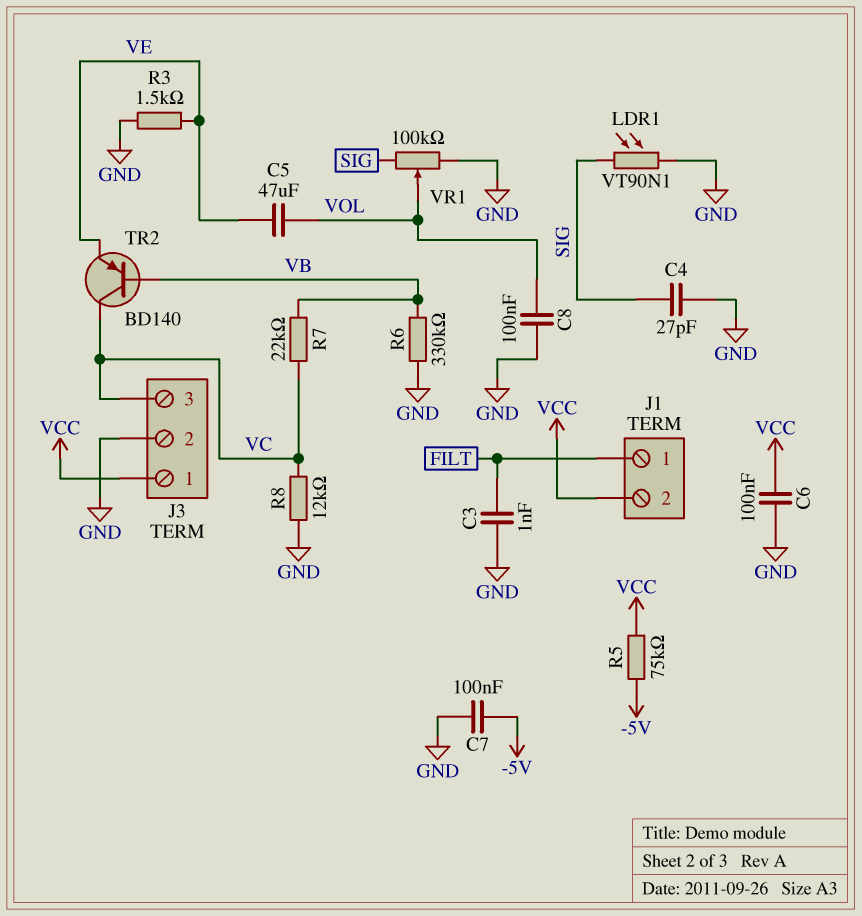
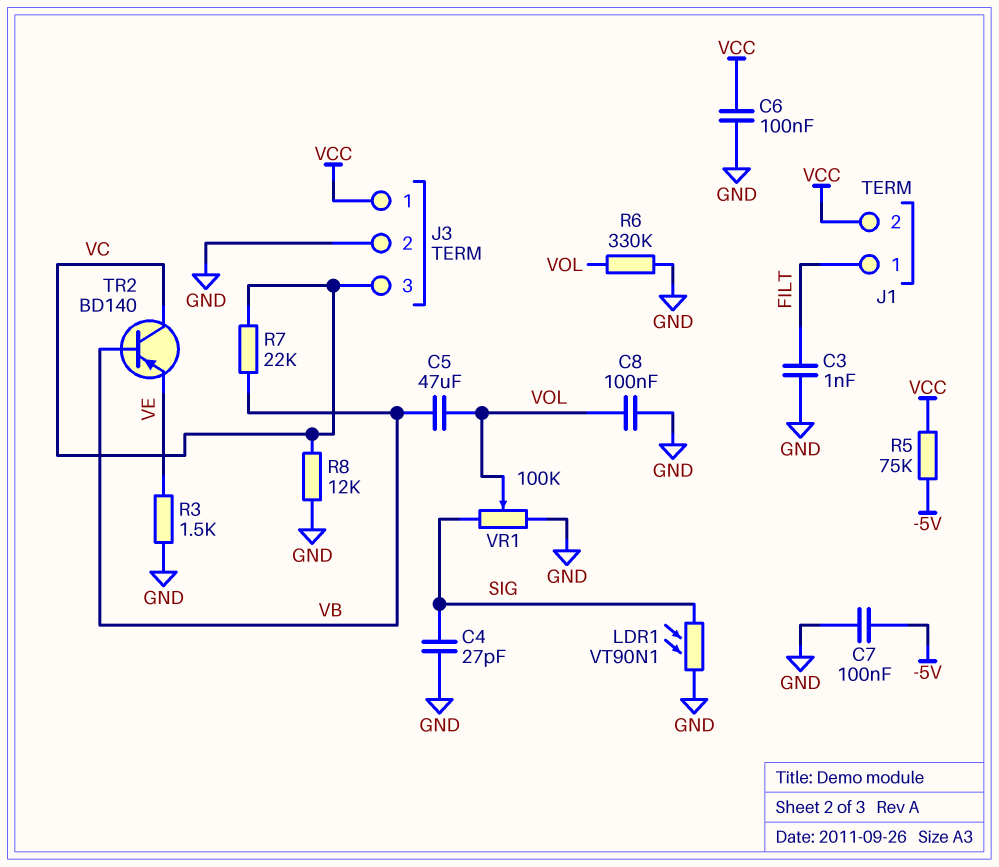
C5: 47uF (VE, VOL) -> 47uF (VB, VOL)
R6: 330k (GND, VB) -> 330k (GND, VOL)

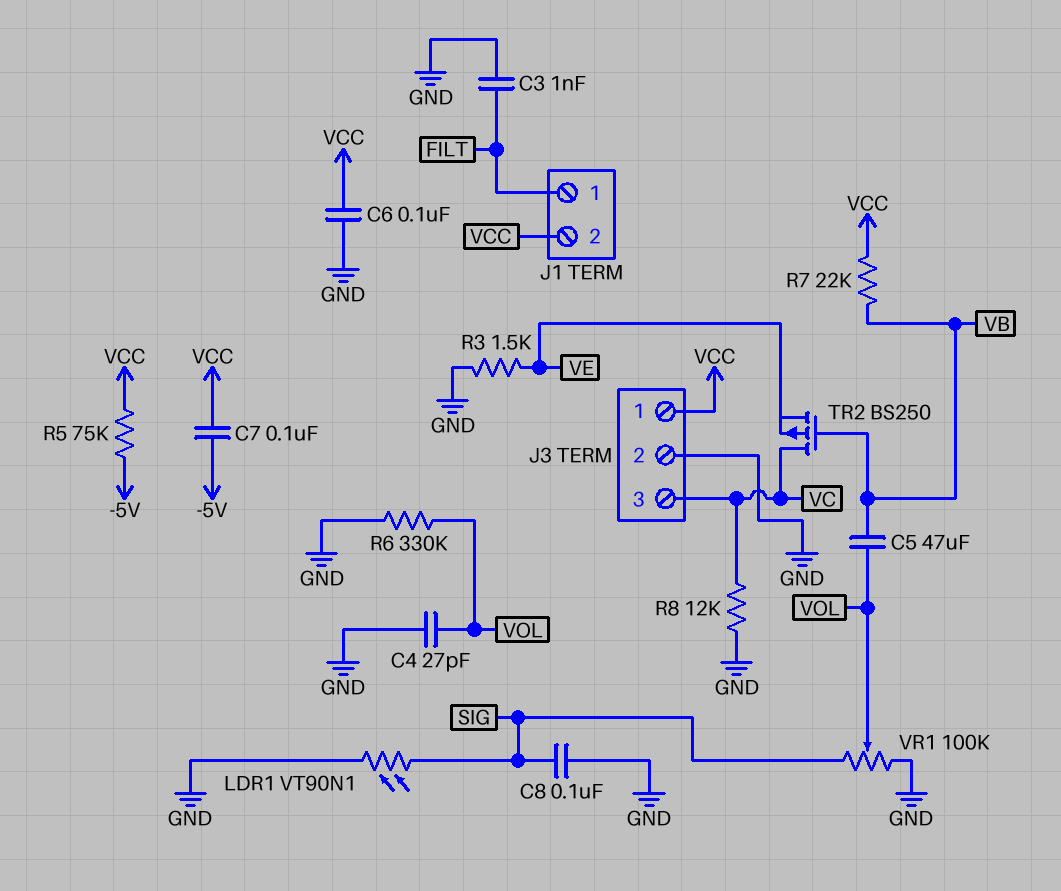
C4: 27pF (GND, SIG) -> 27pF (GND, VOL)
C7: 100nF (-5V, GND) -> 100nF (-5V, VCC)
C8: 100nF (GND, VOL) -> 100nF (GND, SIG)
R7: 22k (VB, VC) -> 22k (VB, VCC)
TR2: PNP BD140 (B VB, C VC, E VE) -> PMOS BS250 (G VB, D VC, S VE)

